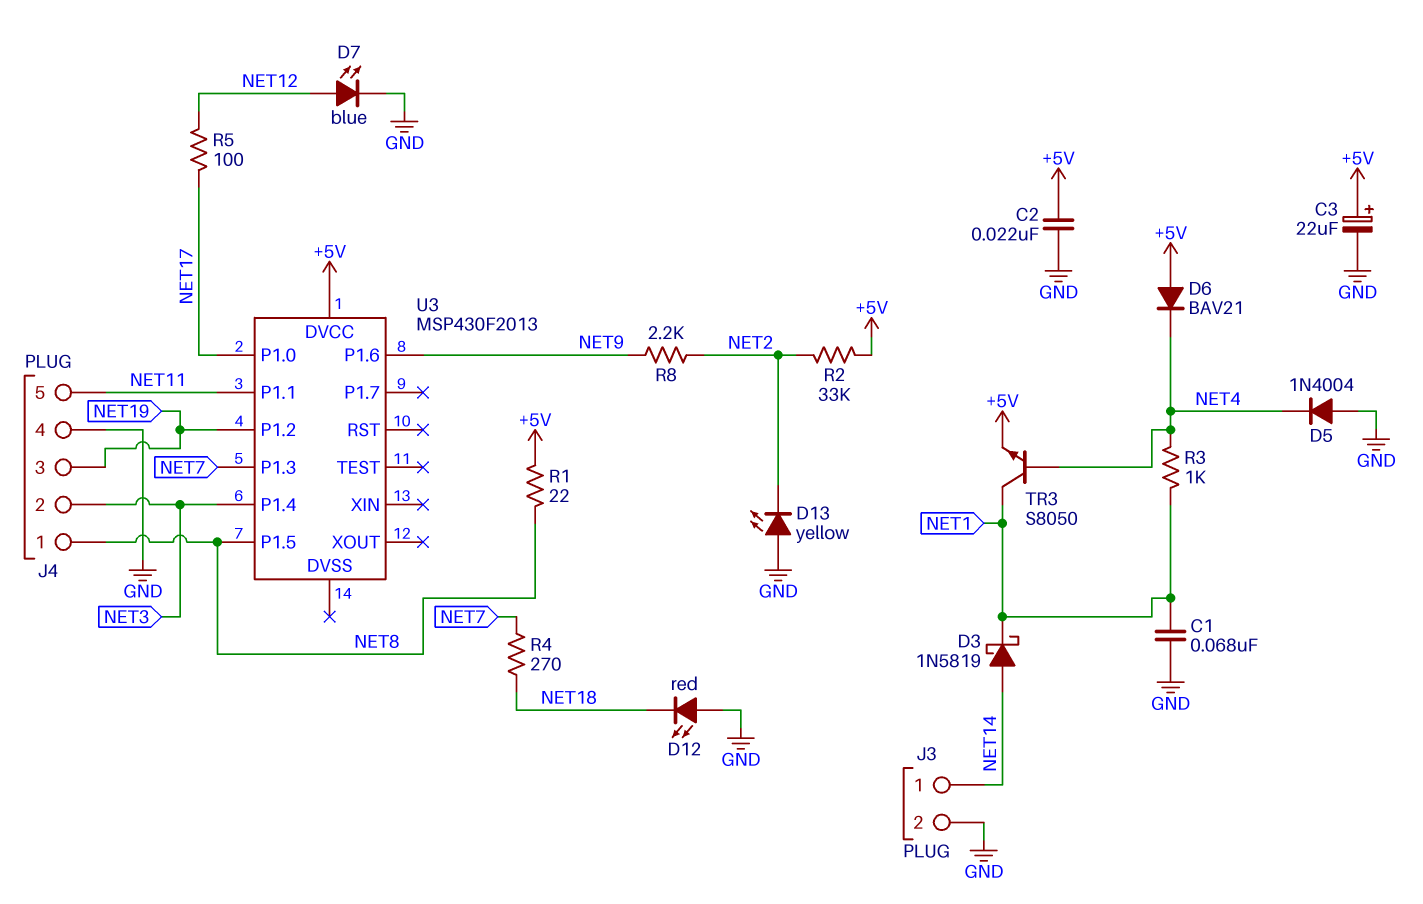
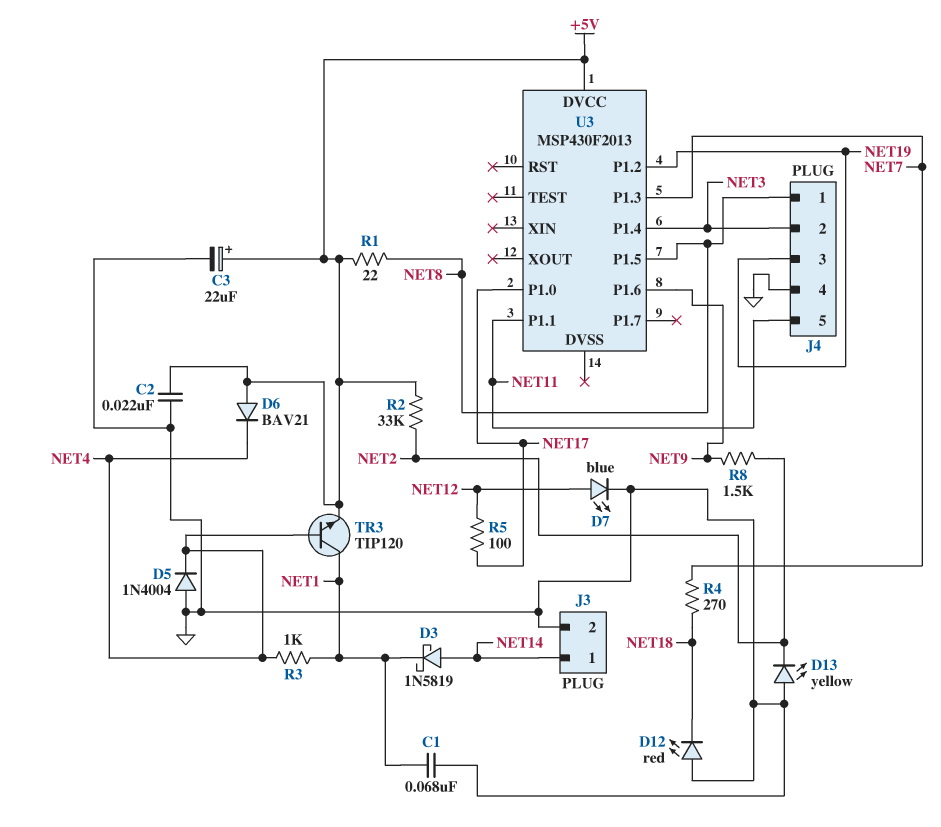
R8: 2.2k (NET2, NET9) -> 1.5k (NET2, NET9)
TR3: NPN S8050 (B NET4, C NET1, E +5V) -> NPN TIP120 (B NET4, C NET1, E +5V)

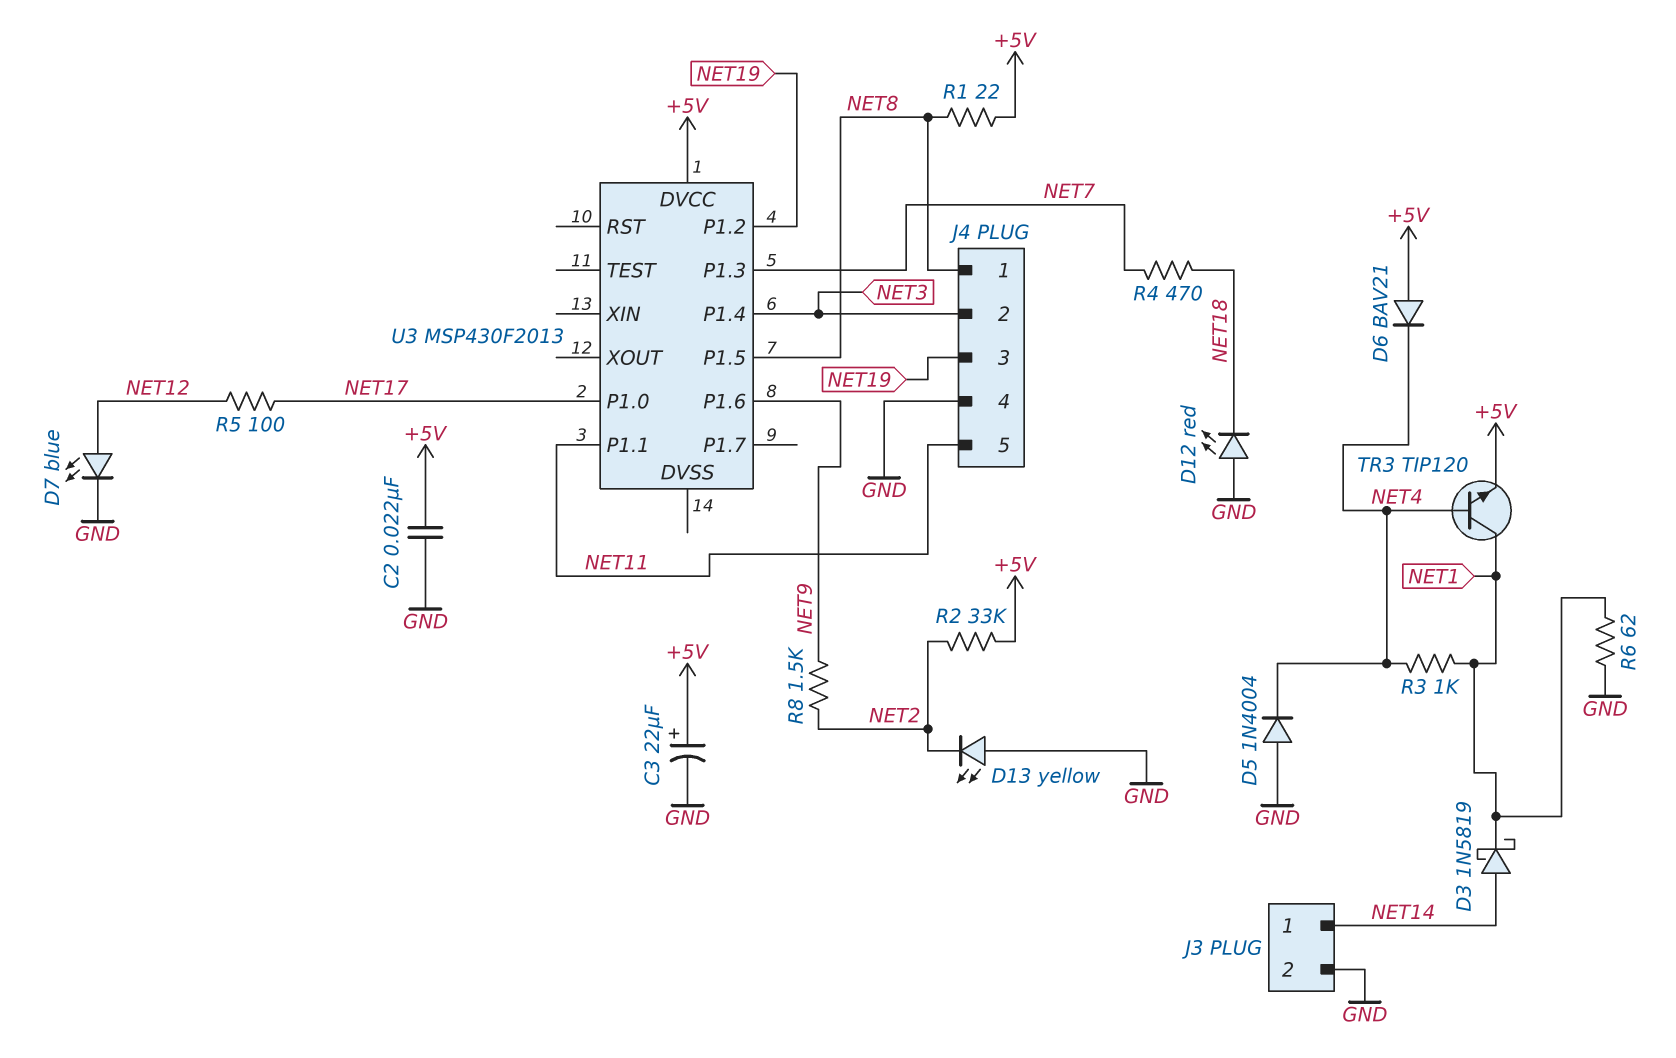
C1: 68nF (GND, NET1) -> none
R4: 270 (NET7, NET18) -> 470 (NET7, NET18)
R6: none -> 62 (GND, NET1)

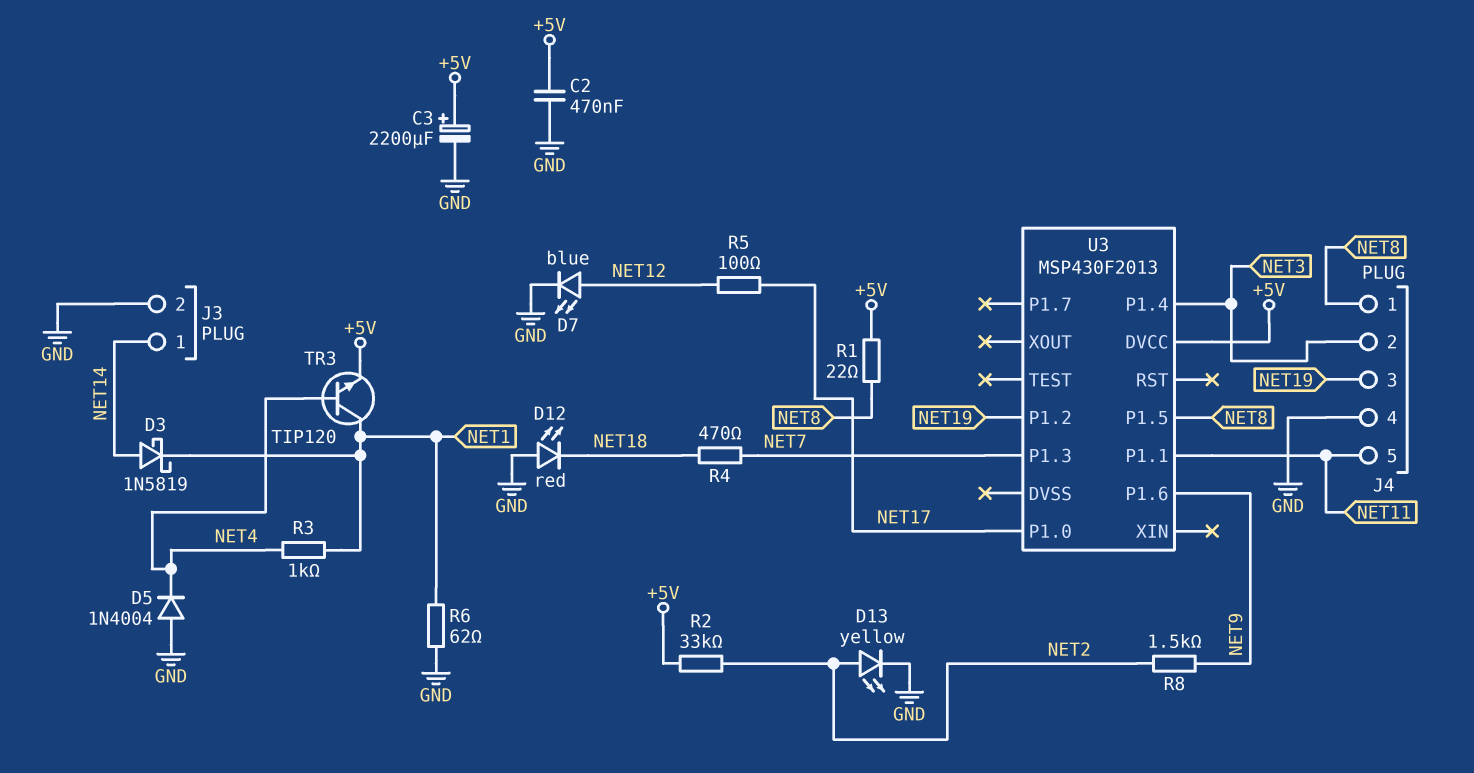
C2: 22nF (+5V, GND) -> 470nF (+5V, GND)
C3: 22uF (plus +5V, minus GND) -> 2200uF (plus +5V, minus GND)
D6: diode BAV21 (A +5V, K NET4) -> none
D13: LED yellow (A GND, K NET2) -> LED yellow (A NET2, K GND)

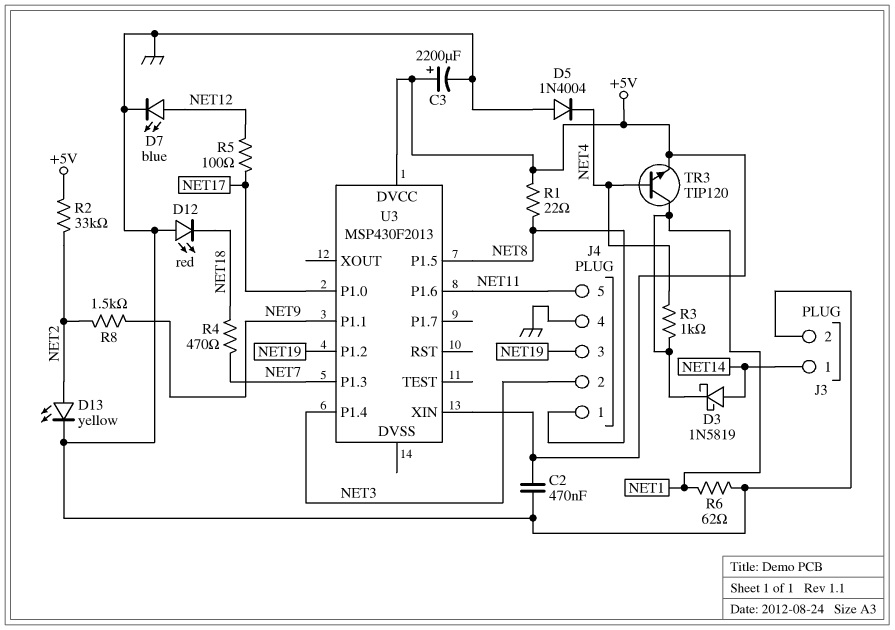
U3 pin P1.1: NET11 -> NET9
U3 pin P1.6: NET9 -> NET11
U3 pin XIN: none -> +5V

